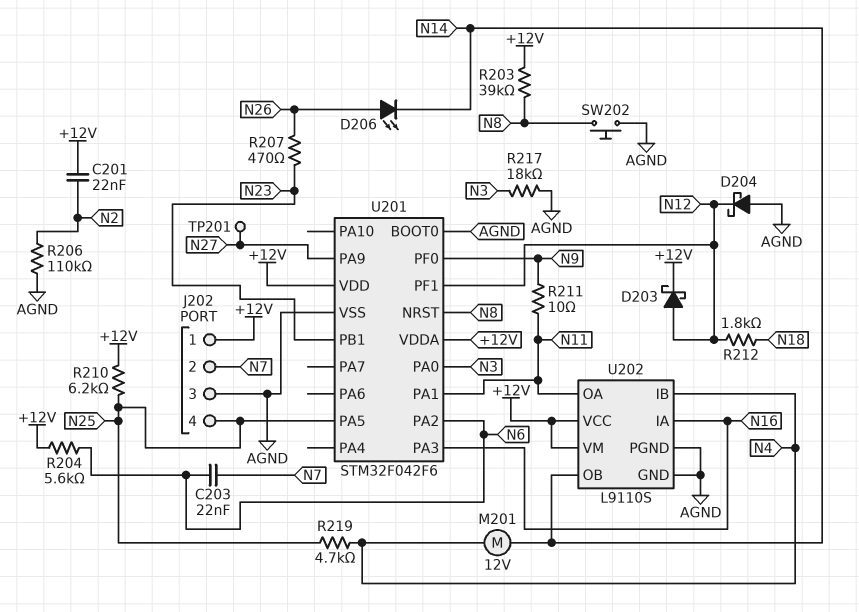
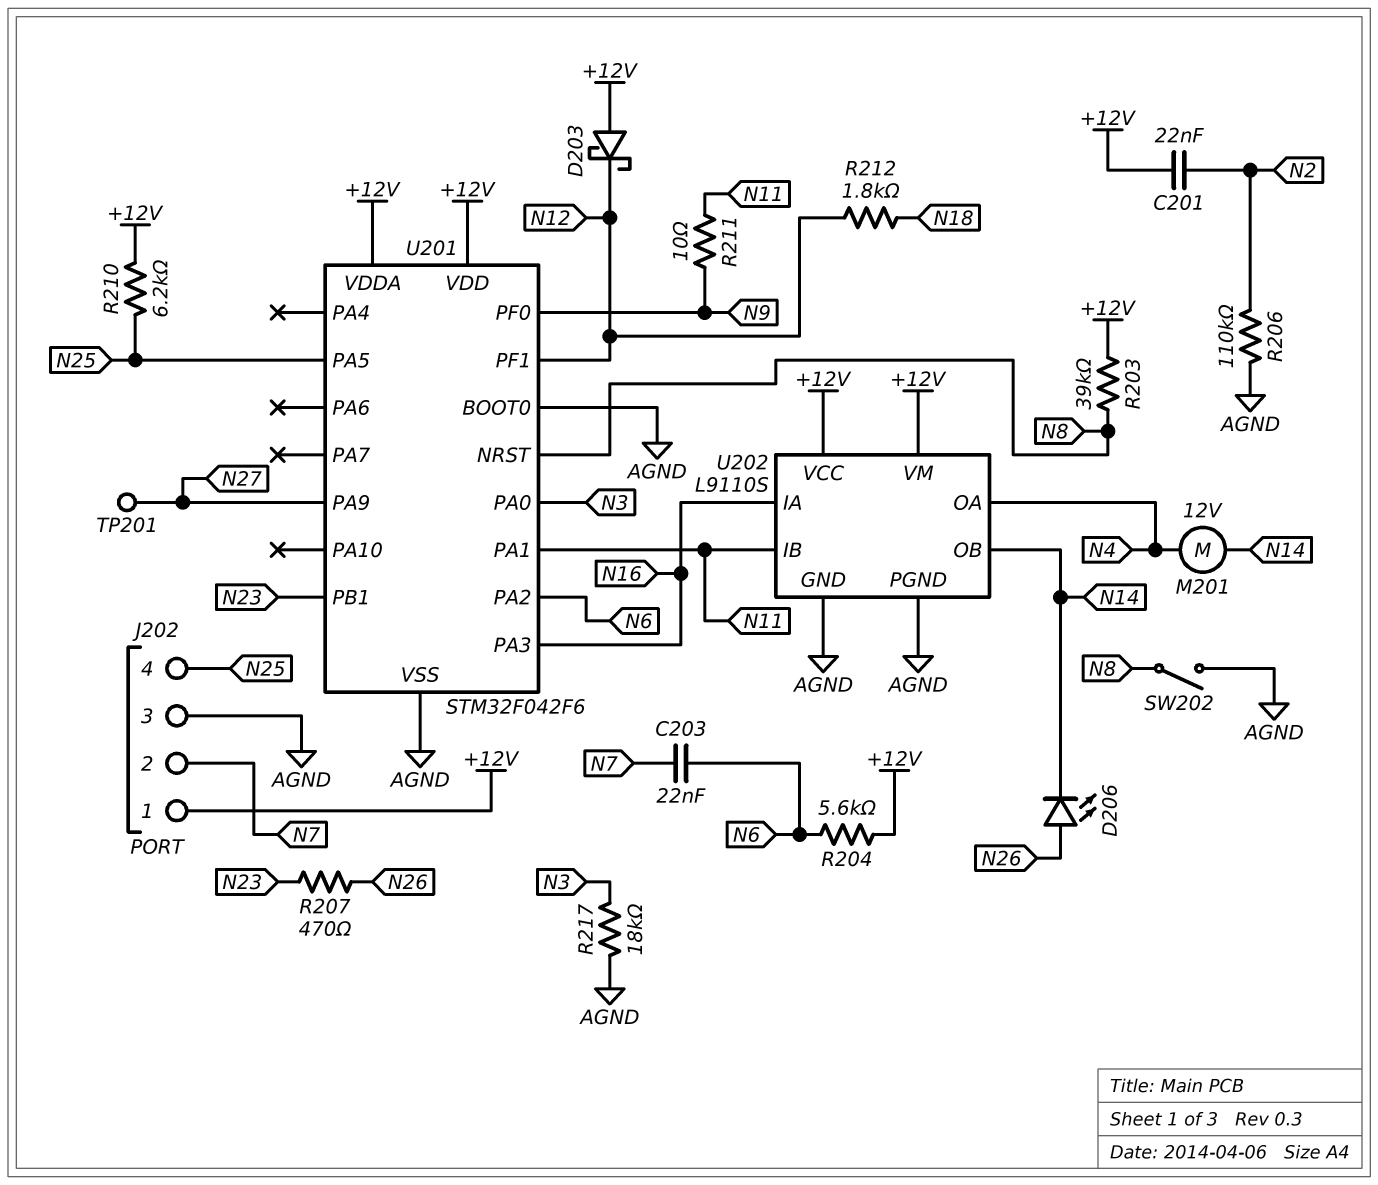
D203: schottky (A N12, K +12V) -> schottky (A +12V, K N12)
D204: schottky (A AGND, K N12) -> none
R219: 4.7k (N4, N25) -> none
SW202: button (AGND, N8) -> switch (AGND, N8)
U202 pin IB: N4 -> N11
U202 pin OA: N11 -> N4

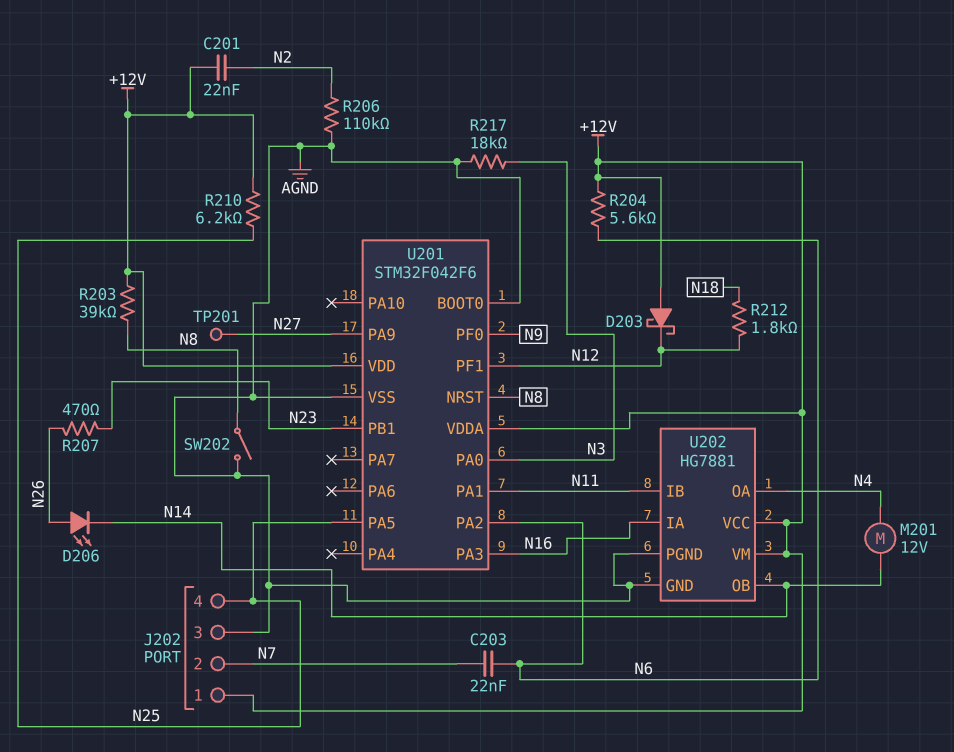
R211: 10 (N9, N11) -> none
U202: L9110S -> HG7881

